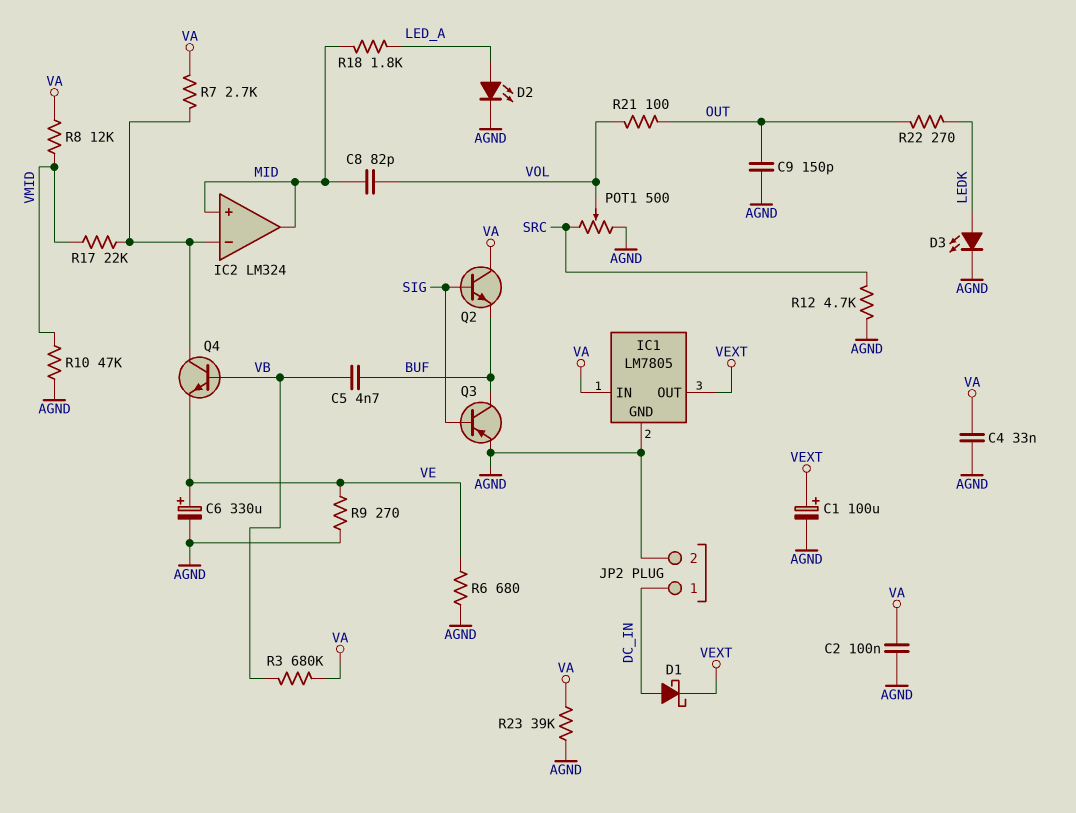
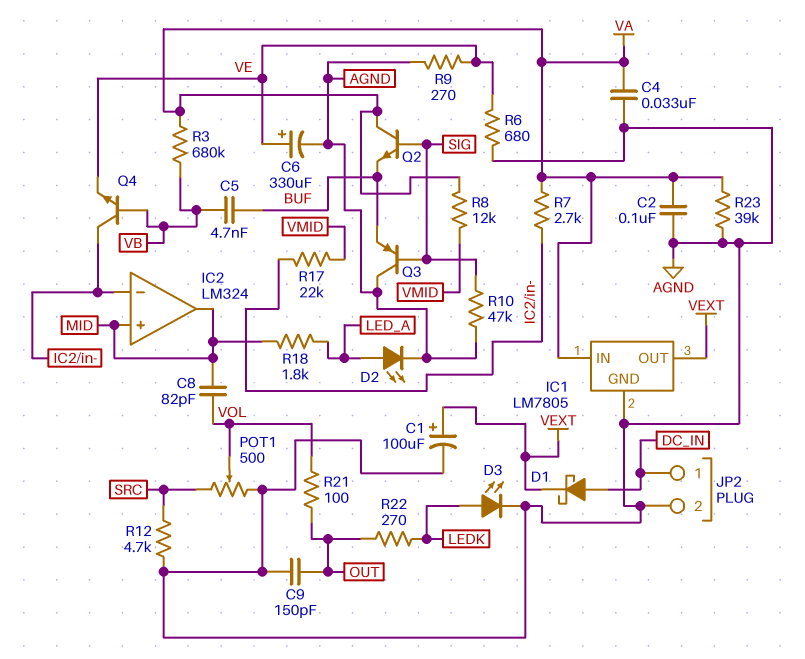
Q3: PNP (B SIG, C BUF, E AGND) -> PNP (B SIG, C AGND, E BUF)
R10: 47k (AGND, VMID) -> 47k (AGND, SIG)

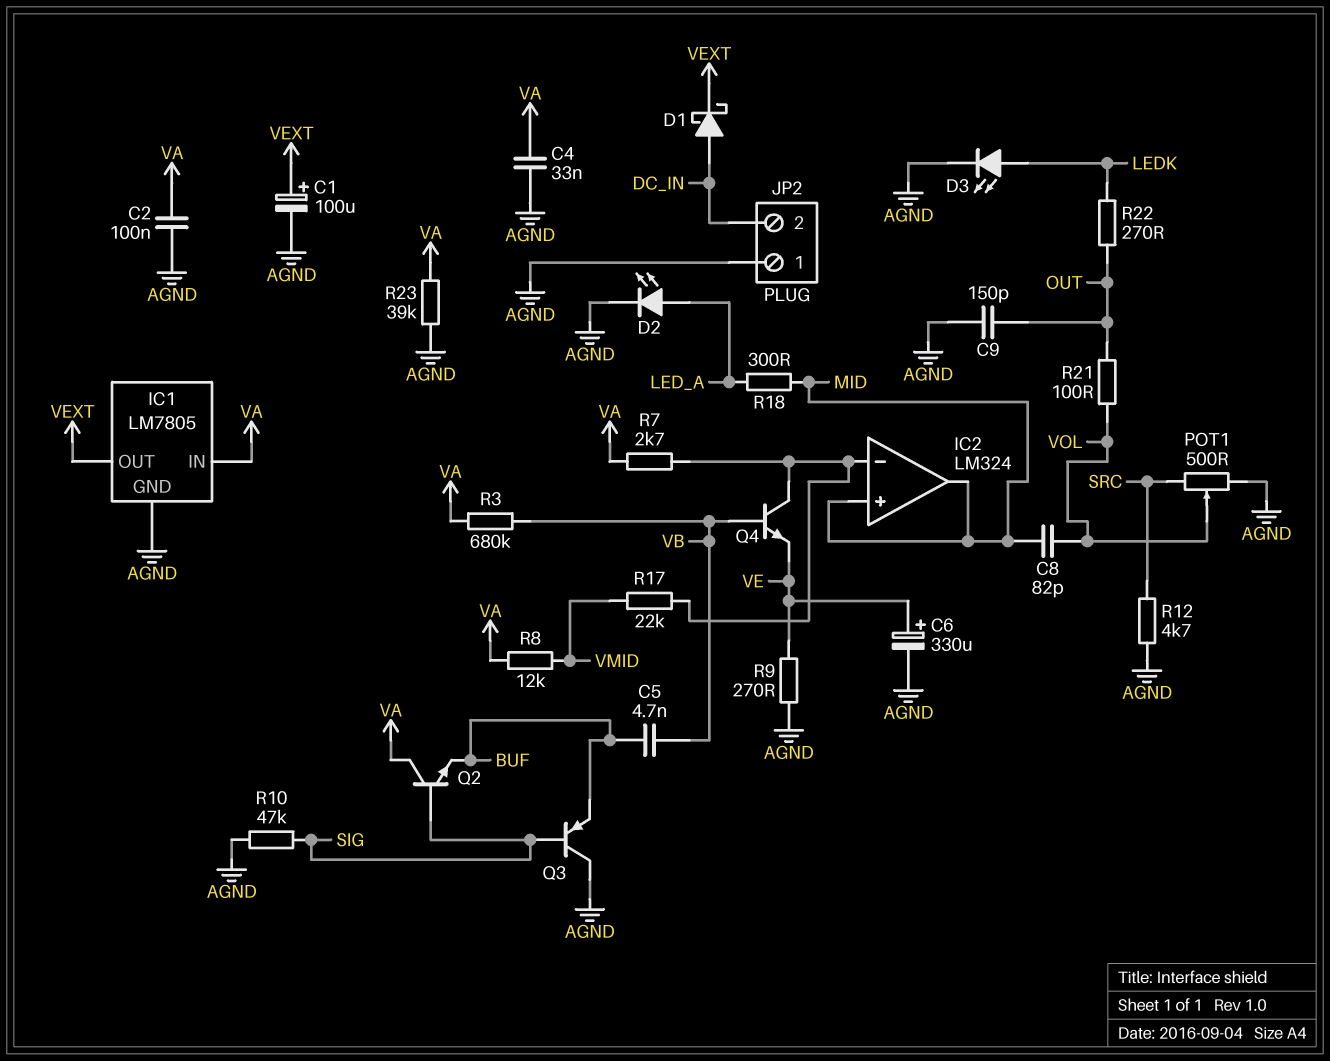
JP2 pin 1: DC_IN -> AGND
JP2 pin 2: AGND -> DC_IN
R6: 680 (AGND, VE) -> none
R18: 1.8k (LED_A, MID) -> 300 (LED_A, MID)

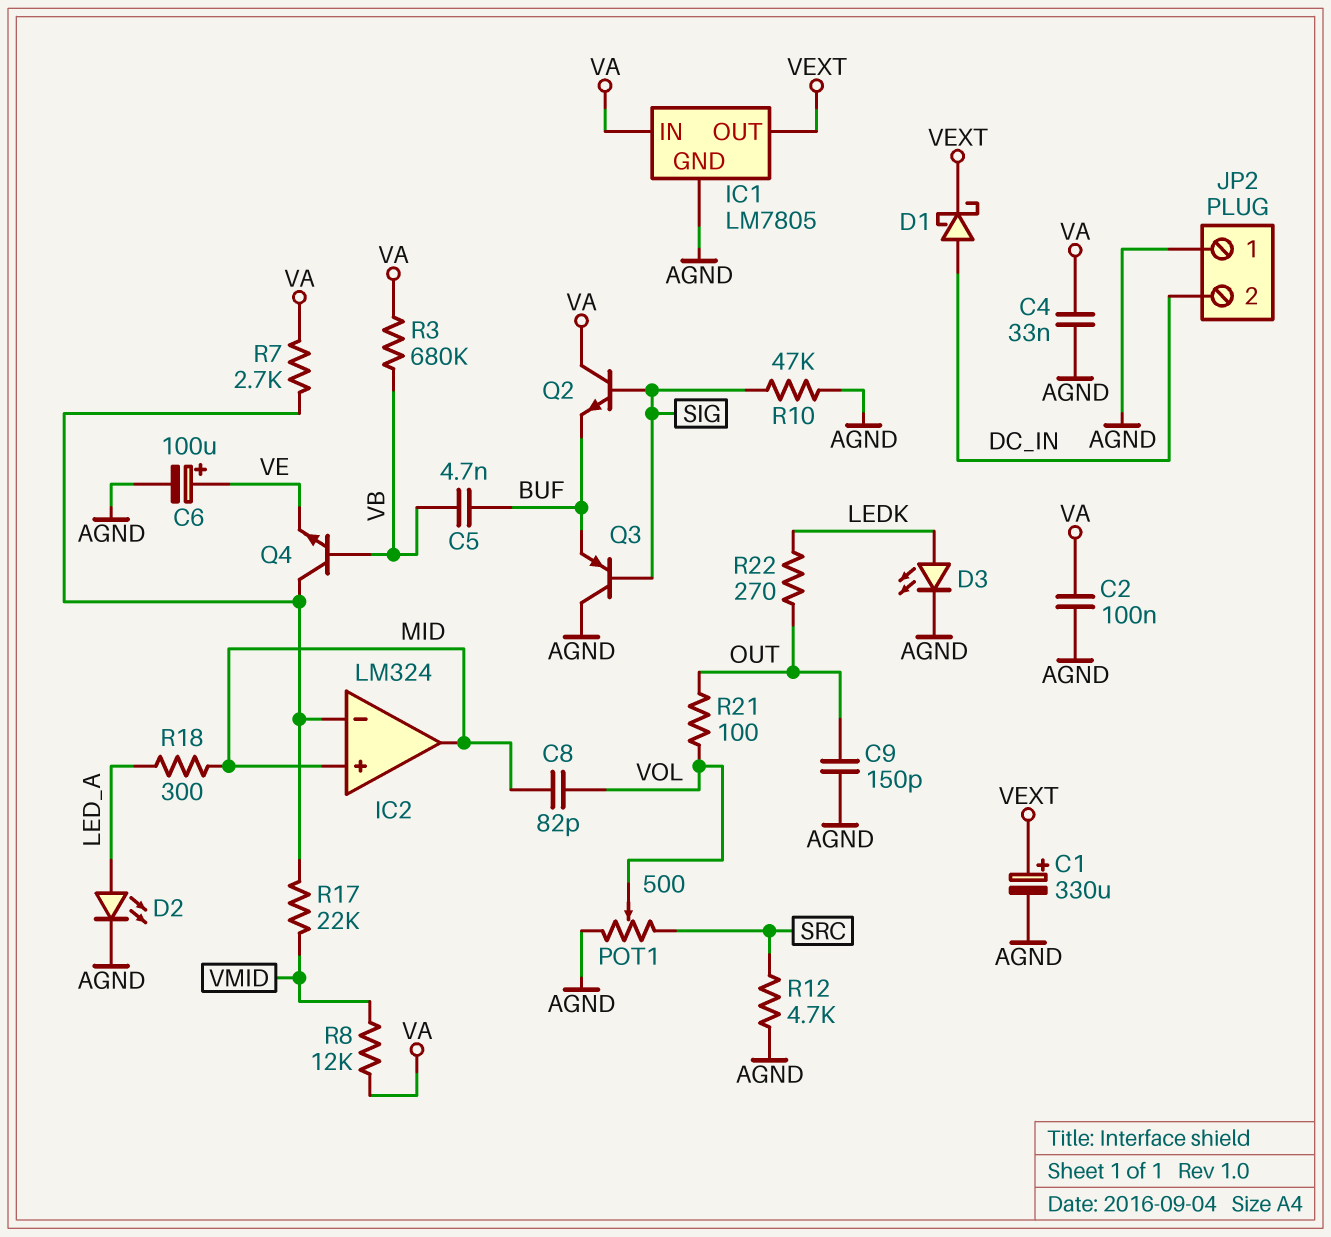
C1: 100uF (plus VEXT, minus AGND) -> 330uF (plus VEXT, minus AGND)
C6: 330uF (plus VE, minus AGND) -> 100uF (plus VE, minus AGND)
R9: 270 (AGND, VE) -> none
R23: 39k (AGND, VA) -> none

